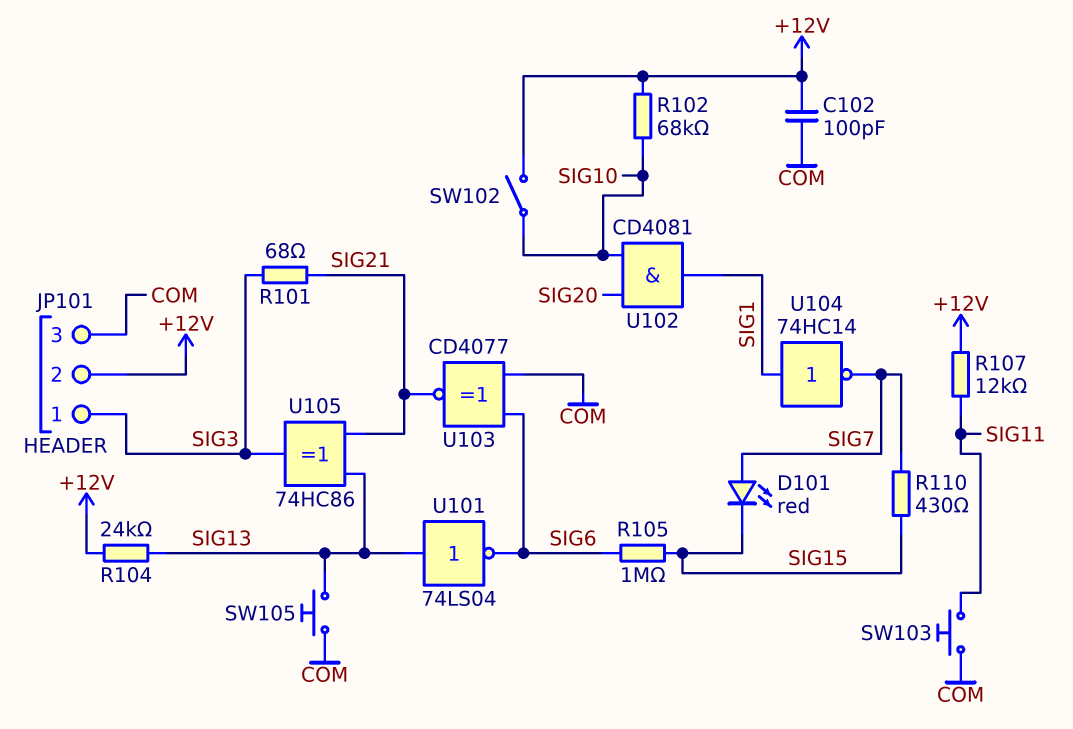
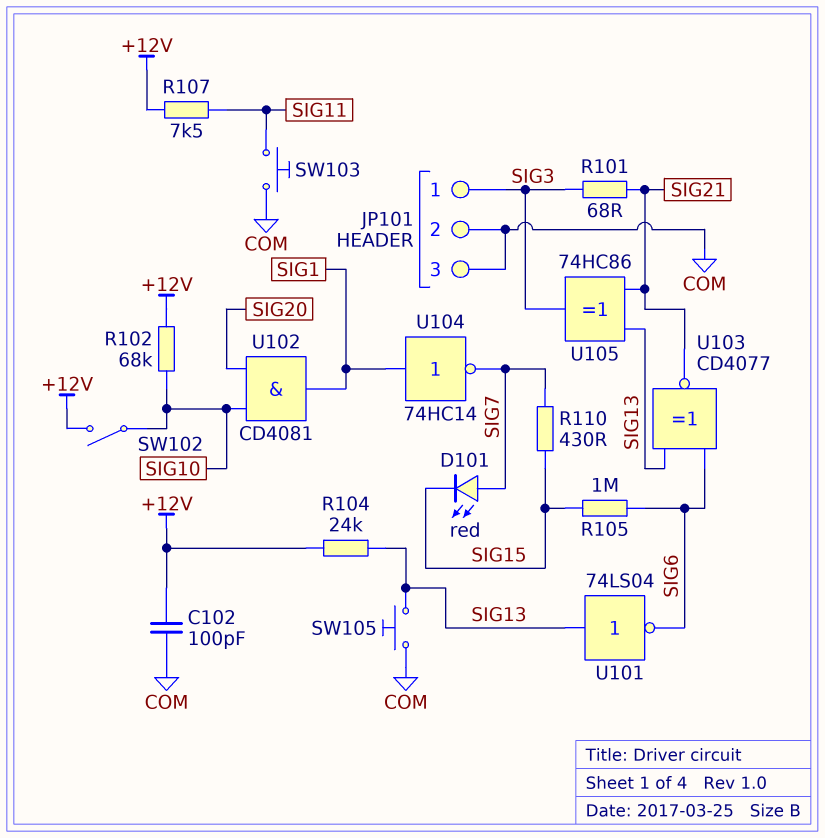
JP101 pin 2: +12V -> COM
R107: 12k (+12V, SIG11) -> 7.5k (+12V, SIG11)
U103: XNOR CD4077 (in COM, in SIG6, out SIG21) -> XNOR CD4077 (in SIG6, in SIG13, out SIG21)

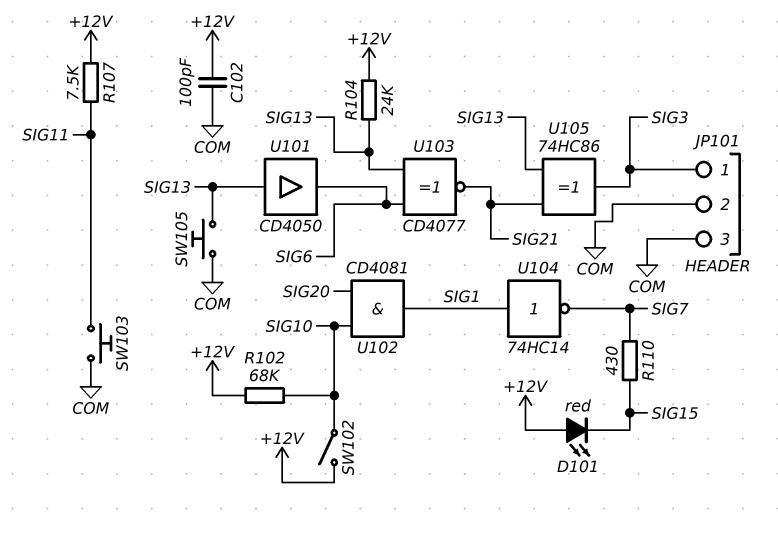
D101: LED red (A SIG7, K SIG15) -> LED red (A +12V, K SIG15)
R101: 68 (SIG3, SIG21) -> none
R105: 1M (SIG6, SIG15) -> none
U101: NOT 74LS04 (in SIG13, out SIG6) -> buffer CD4050 (in SIG13, out SIG6)

